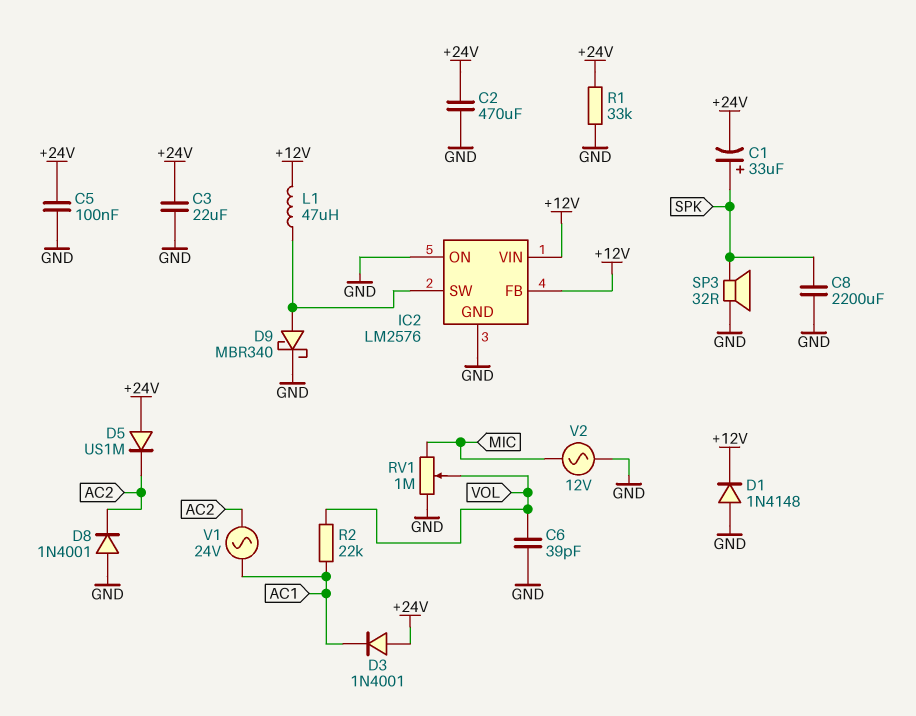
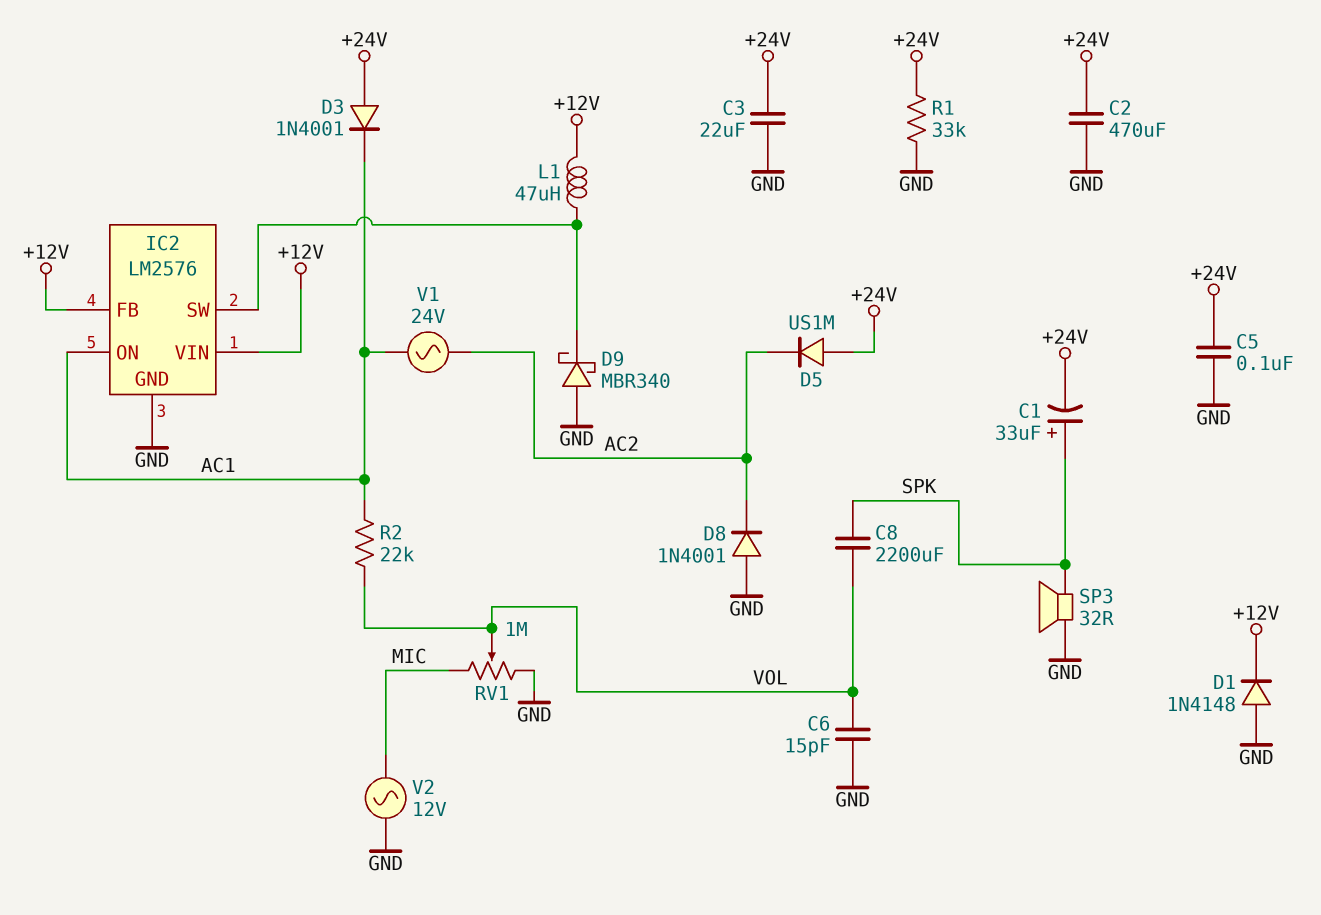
C6: 39pF (GND, VOL) -> 15pF (GND, VOL)
C8: 2200uF (GND, SPK) -> 2200uF (SPK, VOL)
D9: schottky MBR340 (A IC2/SW, K GND) -> schottky MBR340 (A GND, K IC2/SW)
IC2 pin ON: GND -> AC1

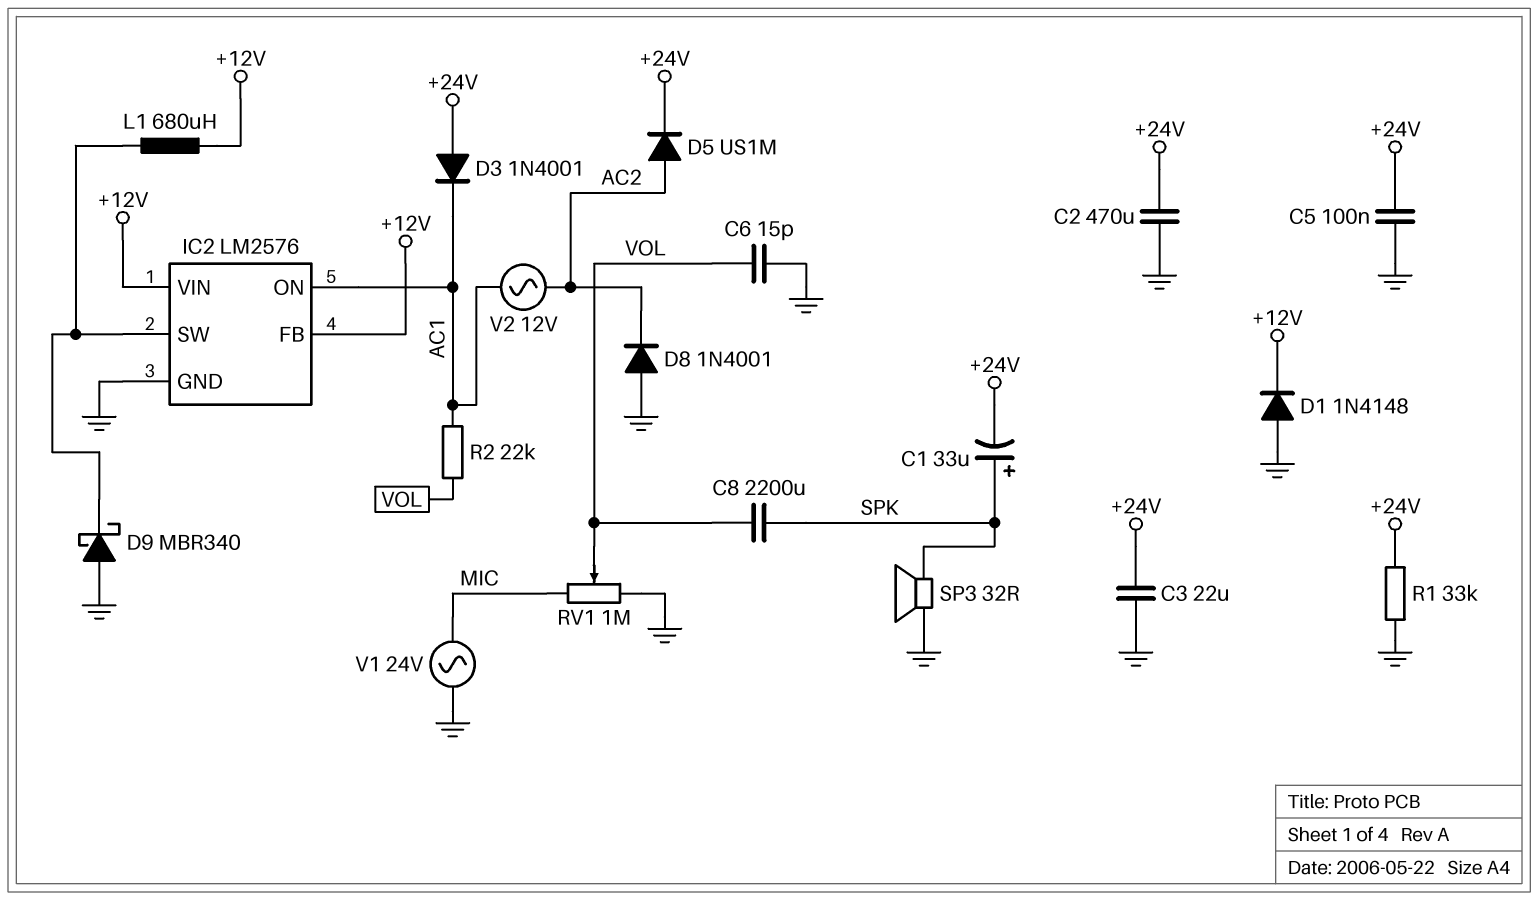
D5: diode US1M (A +24V, K AC2) -> diode US1M (A AC2, K +24V)
L1: 47uH (+12V, IC2/SW) -> 680uH (+12V, IC2/SW)
V1: AC 24V (AC1, AC2) -> AC 24V (GND, MIC)
V2: AC 12V (GND, MIC) -> AC 12V (AC1, AC2)

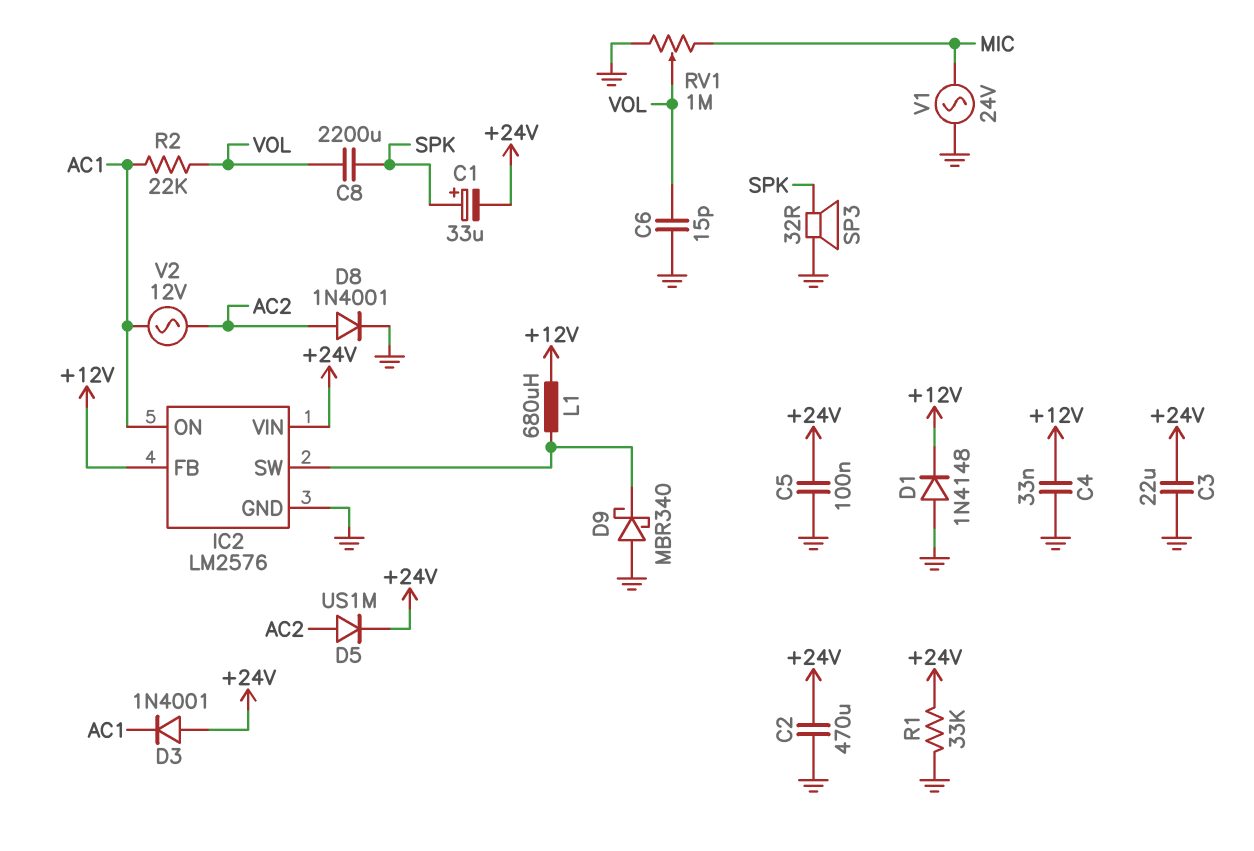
C4: none -> 33nF (+12V, GND)
D8: diode 1N4001 (A GND, K AC2) -> diode 1N4001 (A AC2, K GND)
IC2 pin VIN: +12V -> +24V

